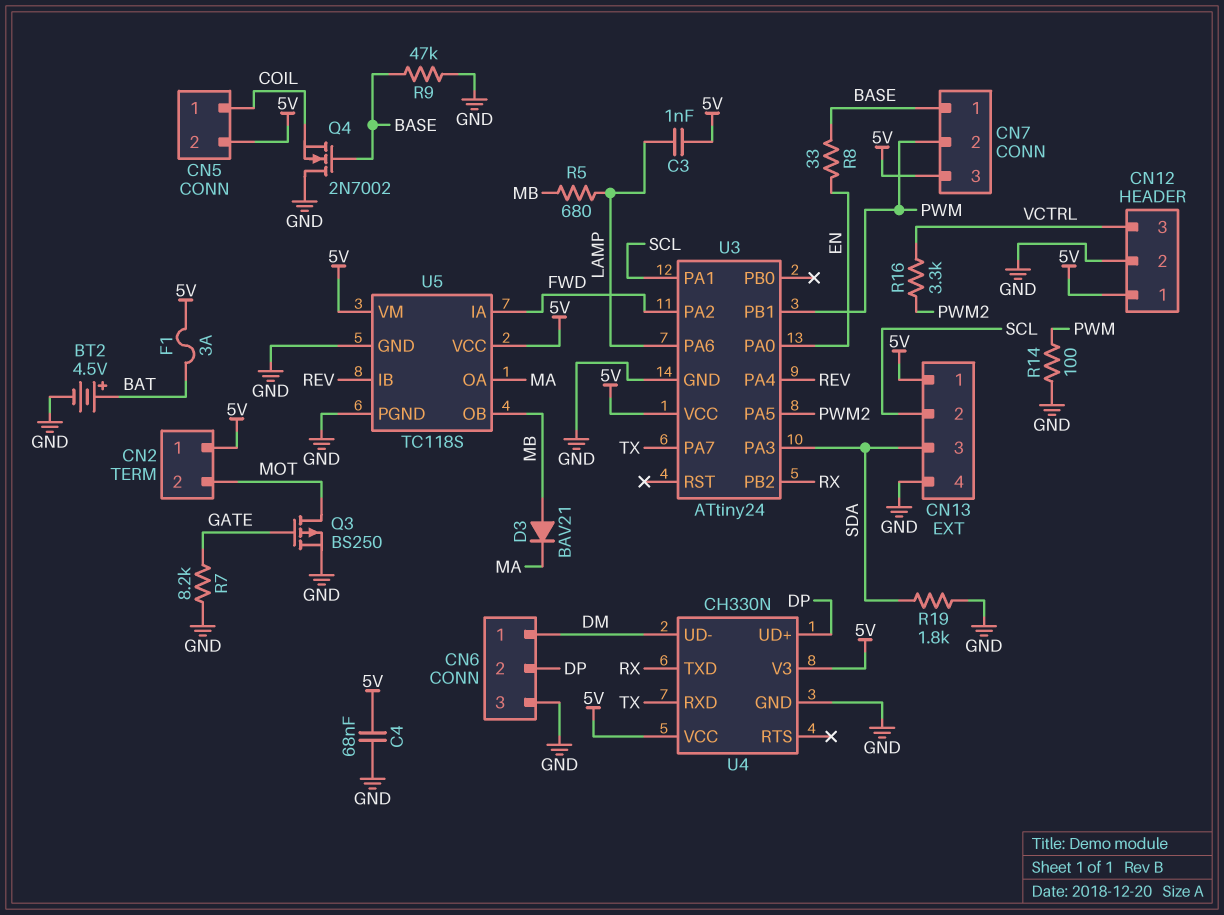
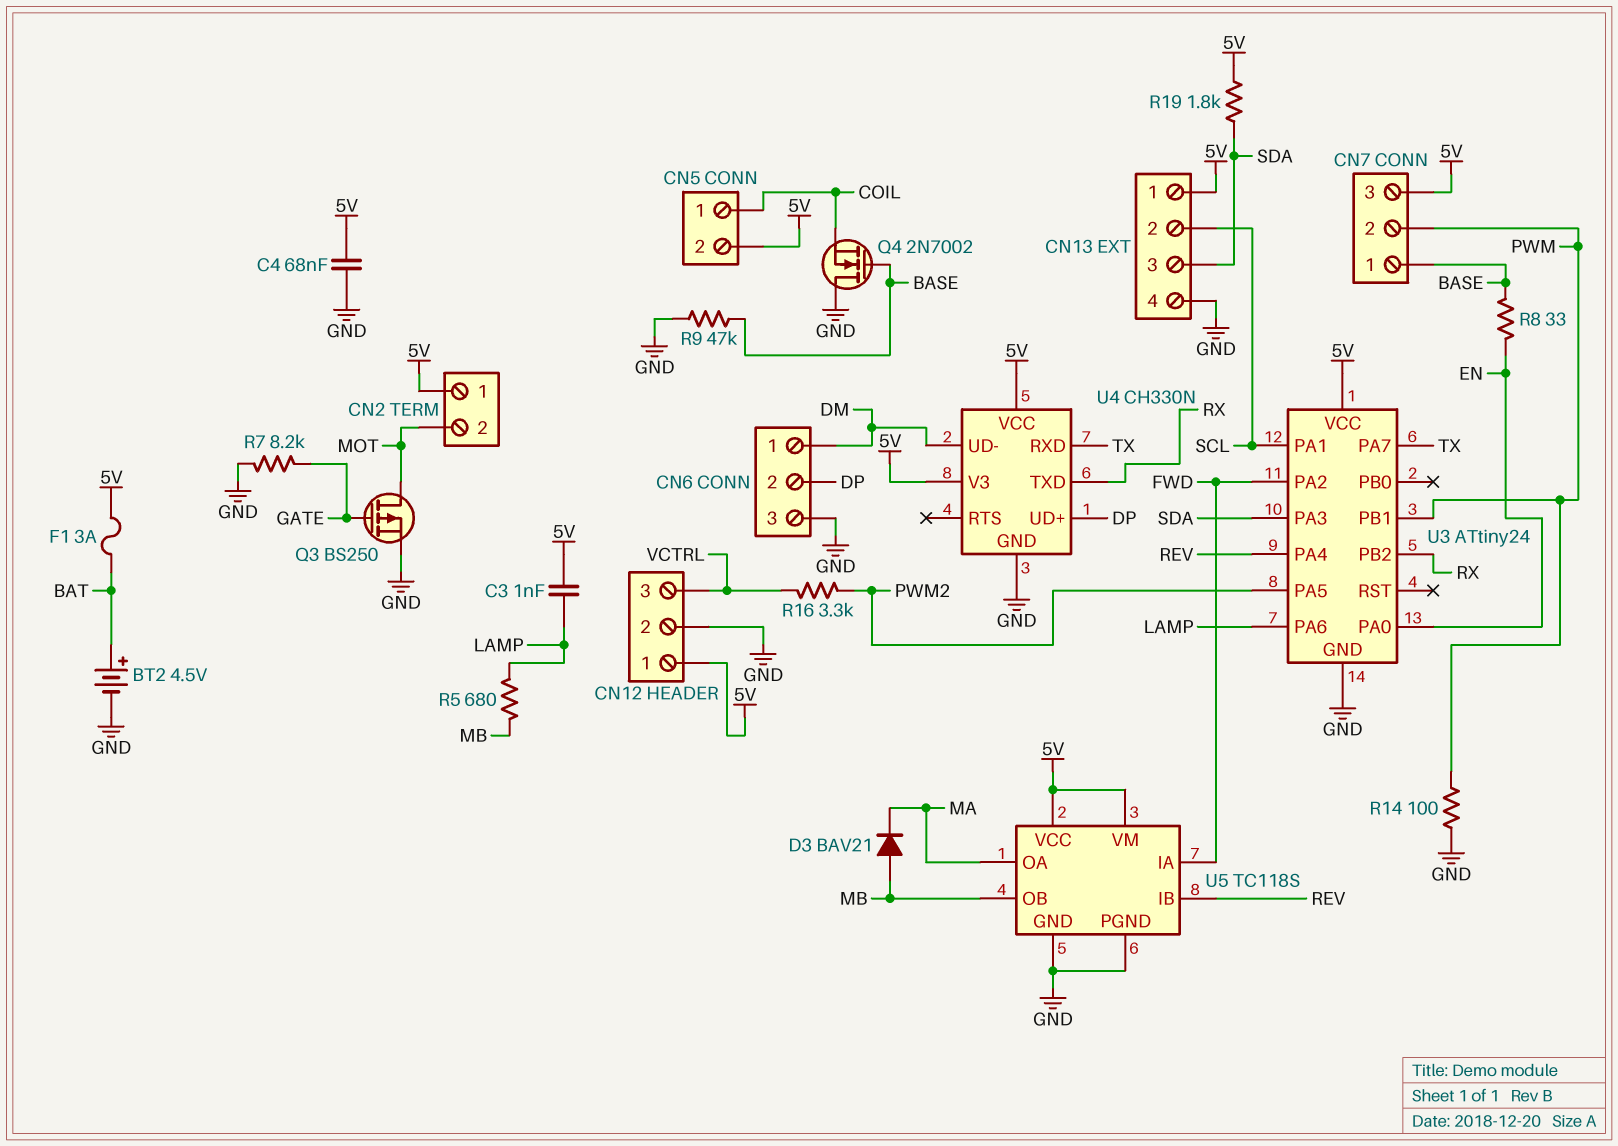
R19: 1.8k (GND, SDA) -> 1.8k (5V, SDA)

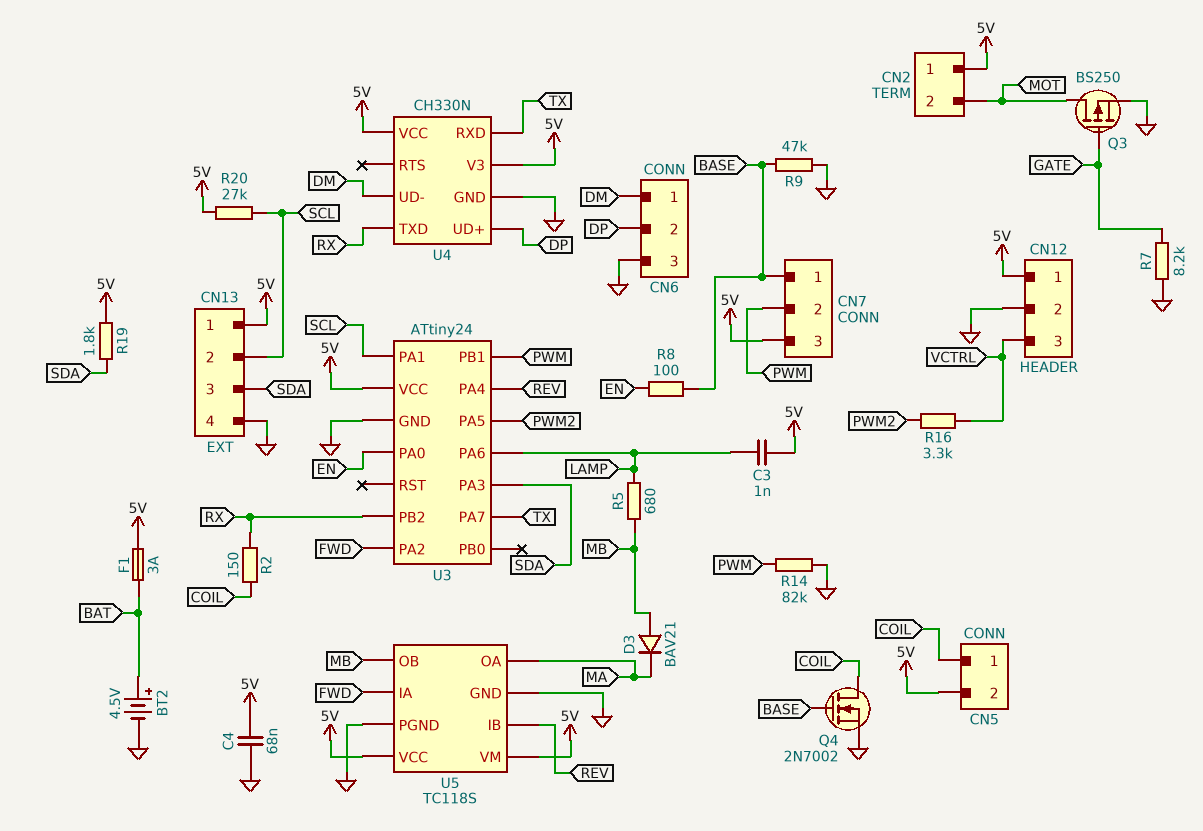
Q4: NMOS 2N7002 (G BASE, D GND, S COIL) -> NMOS 2N7002 (G BASE, D COIL, S GND)
R2: none -> 150 (COIL, RX)
R8: 33 (BASE, EN) -> 100 (BASE, EN)
R14: 100 (GND, PWM) -> 82k (GND, PWM)
R20: none -> 27k (5V, SCL)

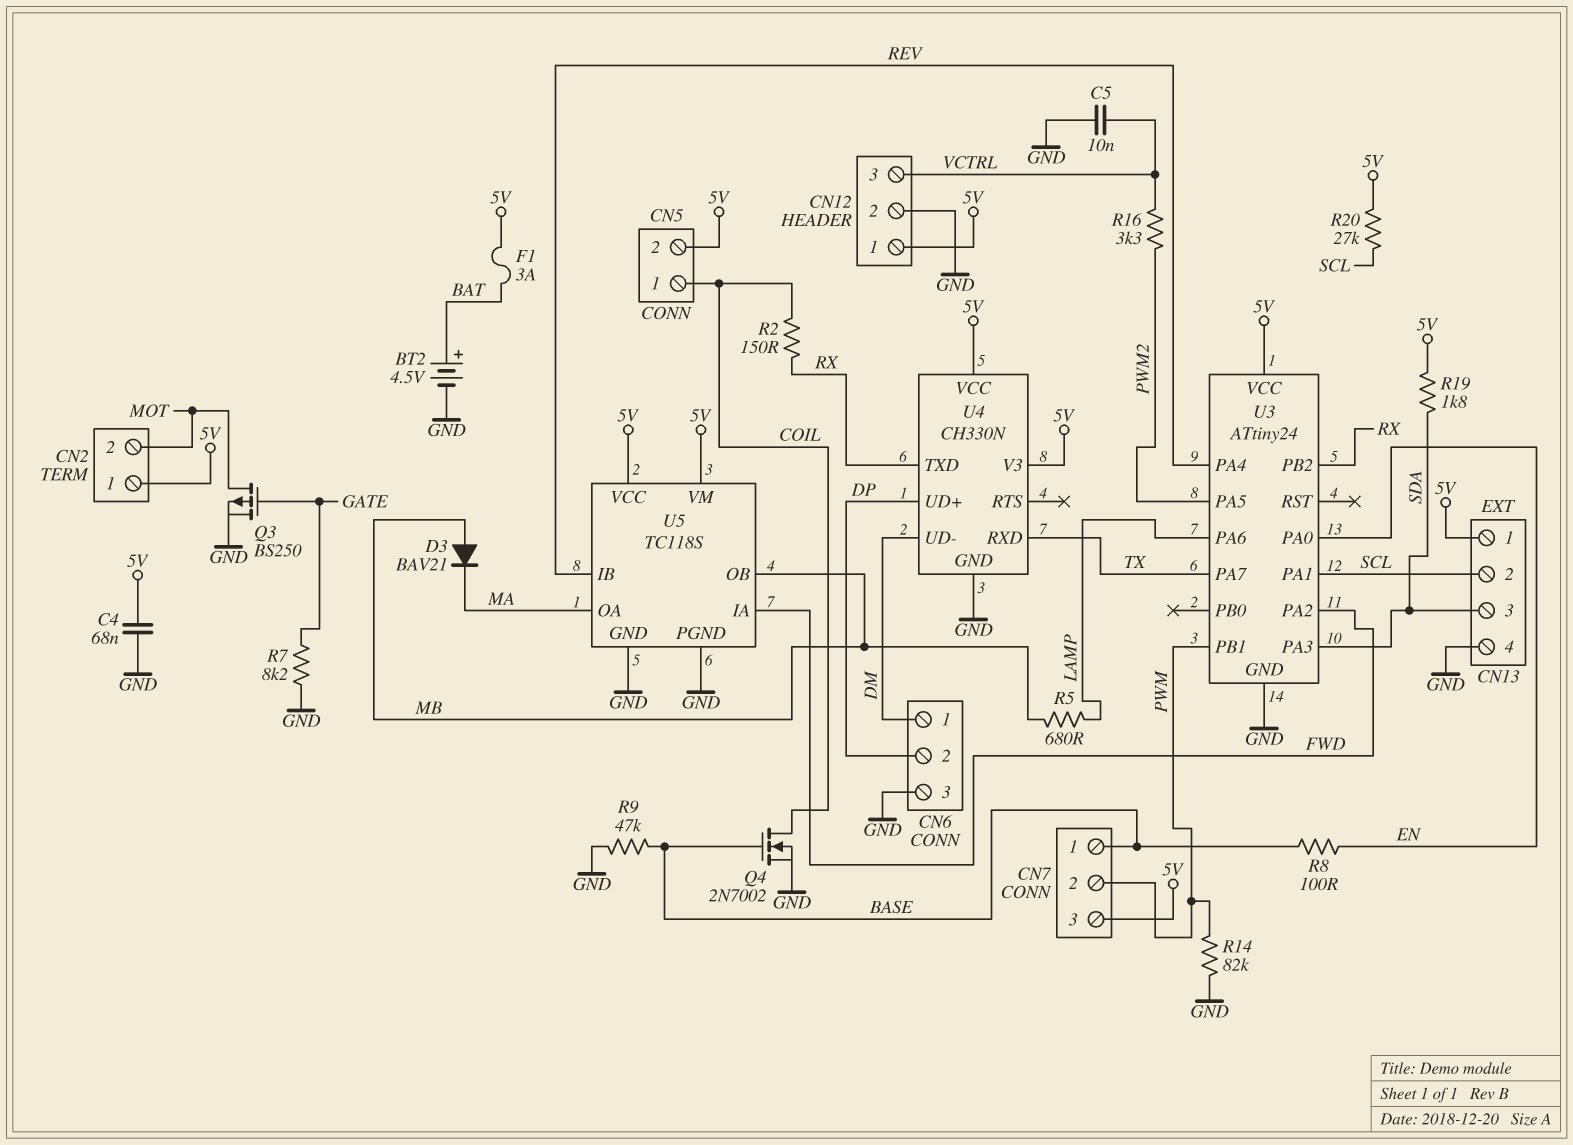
C3: 1nF (5V, LAMP) -> none
C5: none -> 10nF (GND, VCTRL)

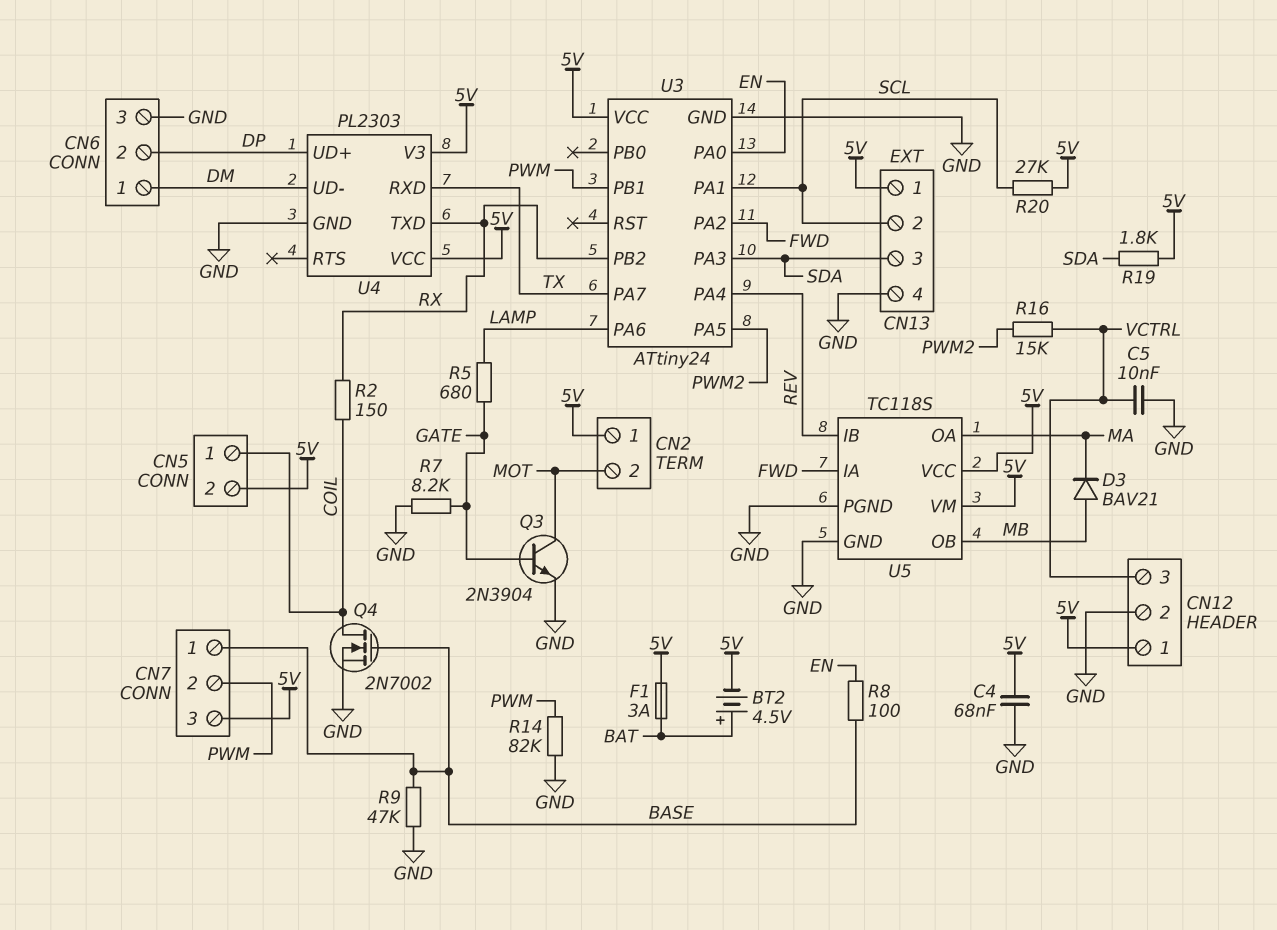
BT2: 4.5V (plus BAT, minus GND) -> 4.5V (plus BAT, minus 5V)
Q3: PMOS BS250 (G GATE, D MOT, S GND) -> NPN 2N3904 (B GATE, C MOT, E GND)
R5: 680 (LAMP, MB) -> 680 (GATE, LAMP)
R16: 3.3k (PWM2, VCTRL) -> 15k (PWM2, VCTRL)
U4: CH330N -> PL2303

